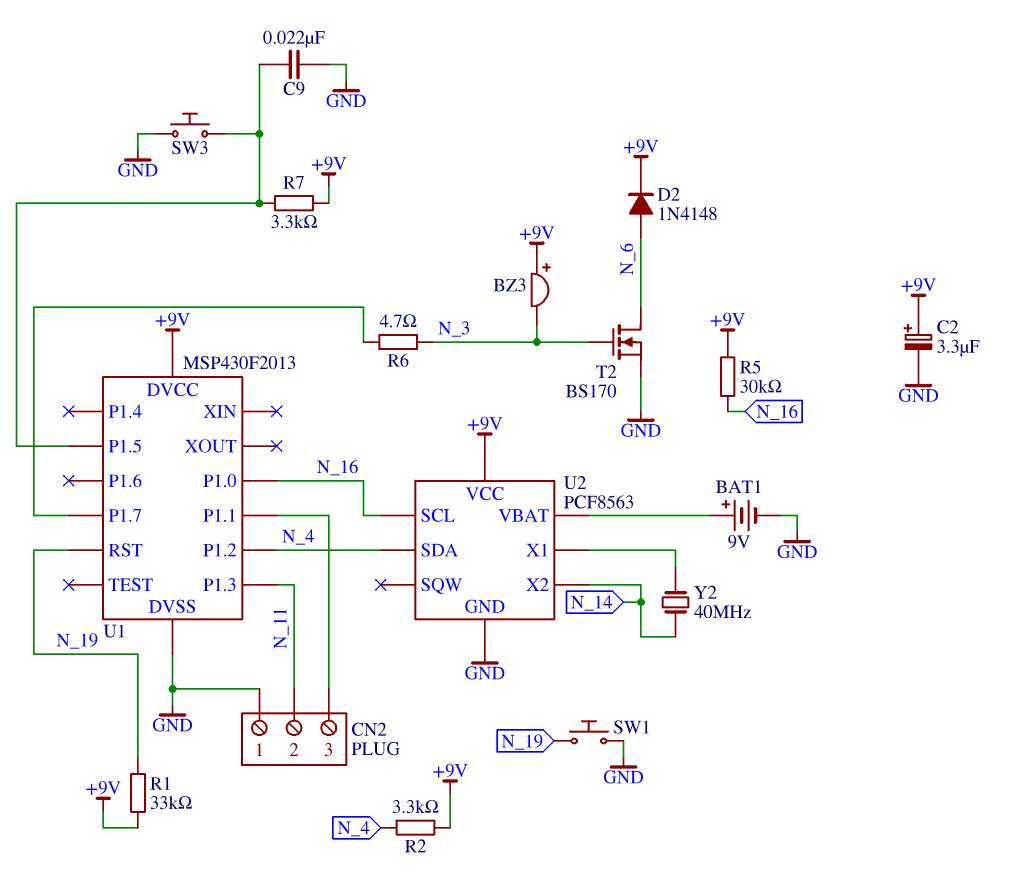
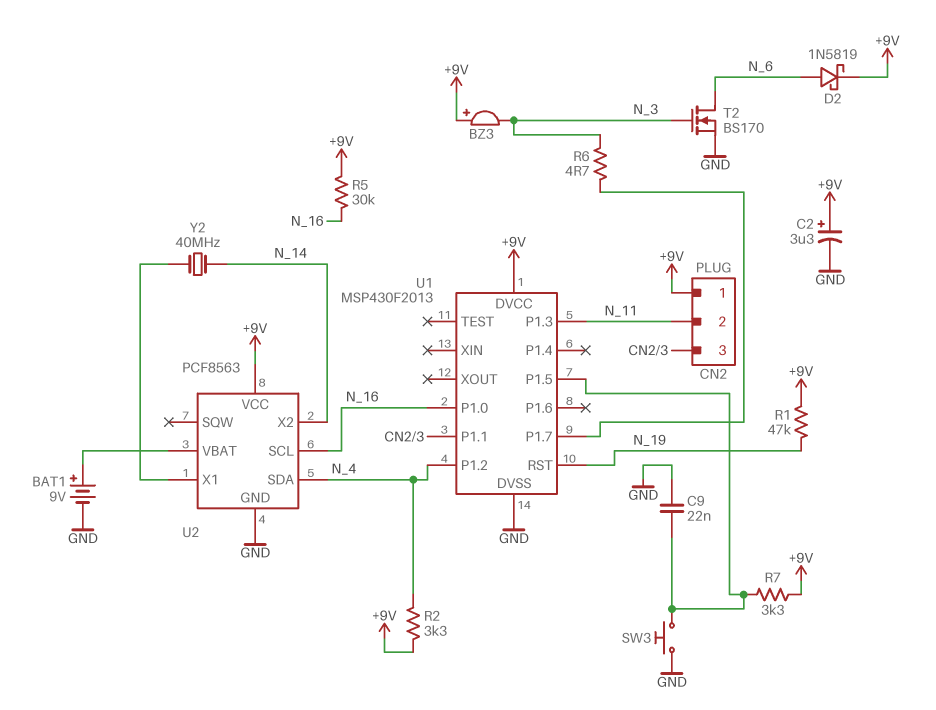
CN2 pin 1: GND -> +9V
D2: diode 1N4148 (A N_6, K +9V) -> schottky 1N5819 (A N_6, K +9V)
R1: 33k (+9V, N_19) -> 47k (+9V, N_19)
SW1: button (GND, N_19) -> none

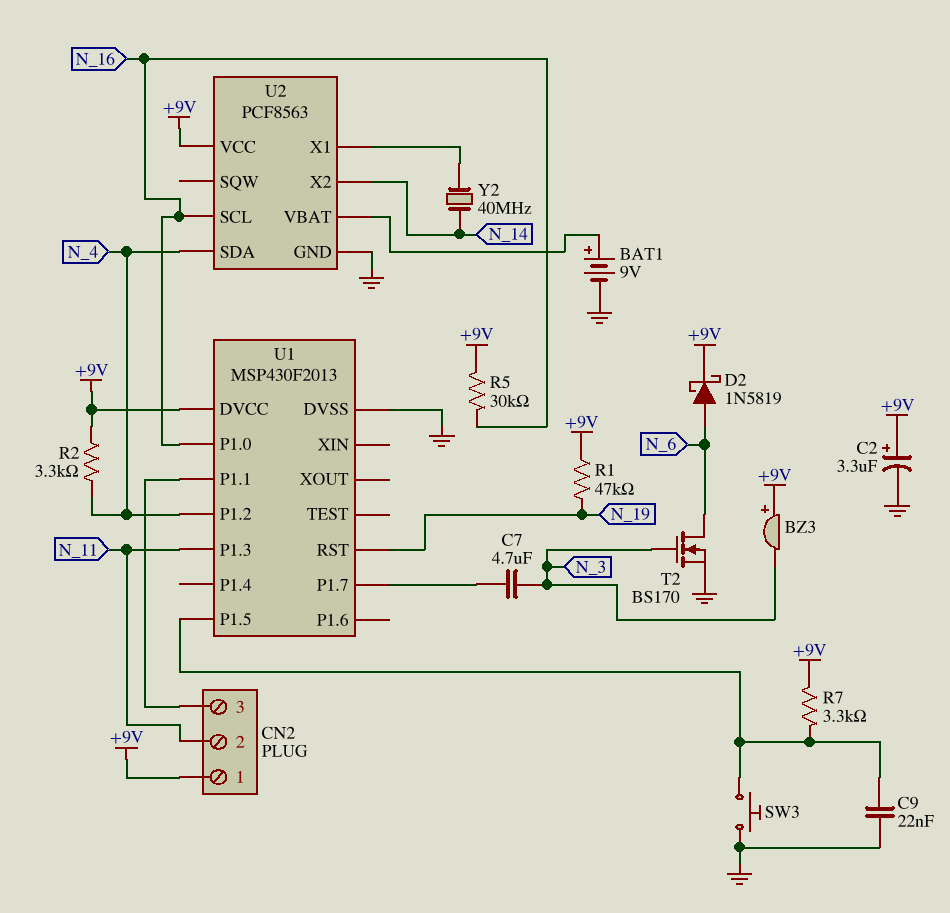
C7: none -> 4.7uF (N_3, U1/P1.7)
R6: 4.7 (N_3, U1/P1.7) -> none

